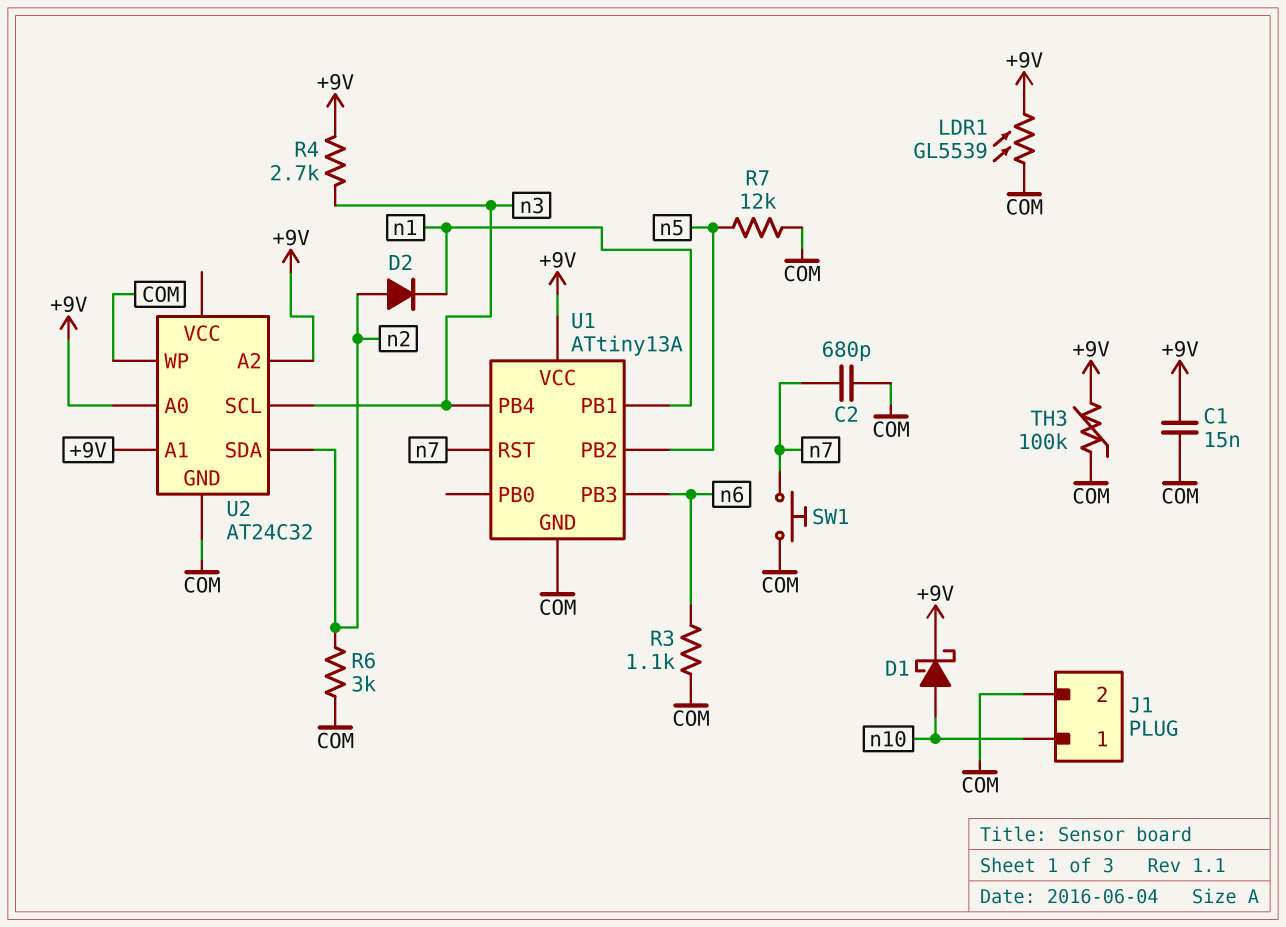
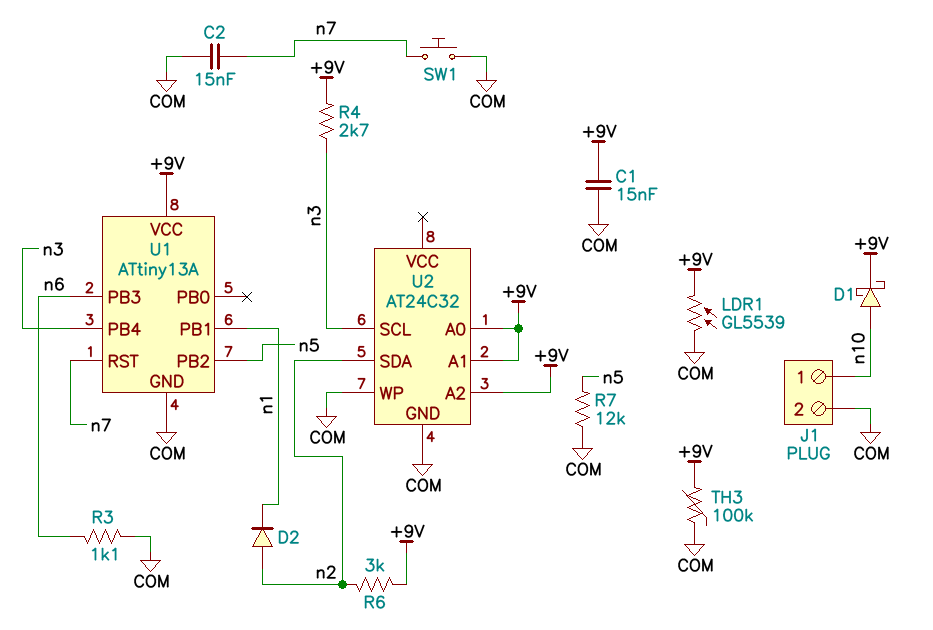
C2: 680pF (COM, n7) -> 15nF (COM, n7)
R6: 3k (COM, n2) -> 3k (+9V, n2)

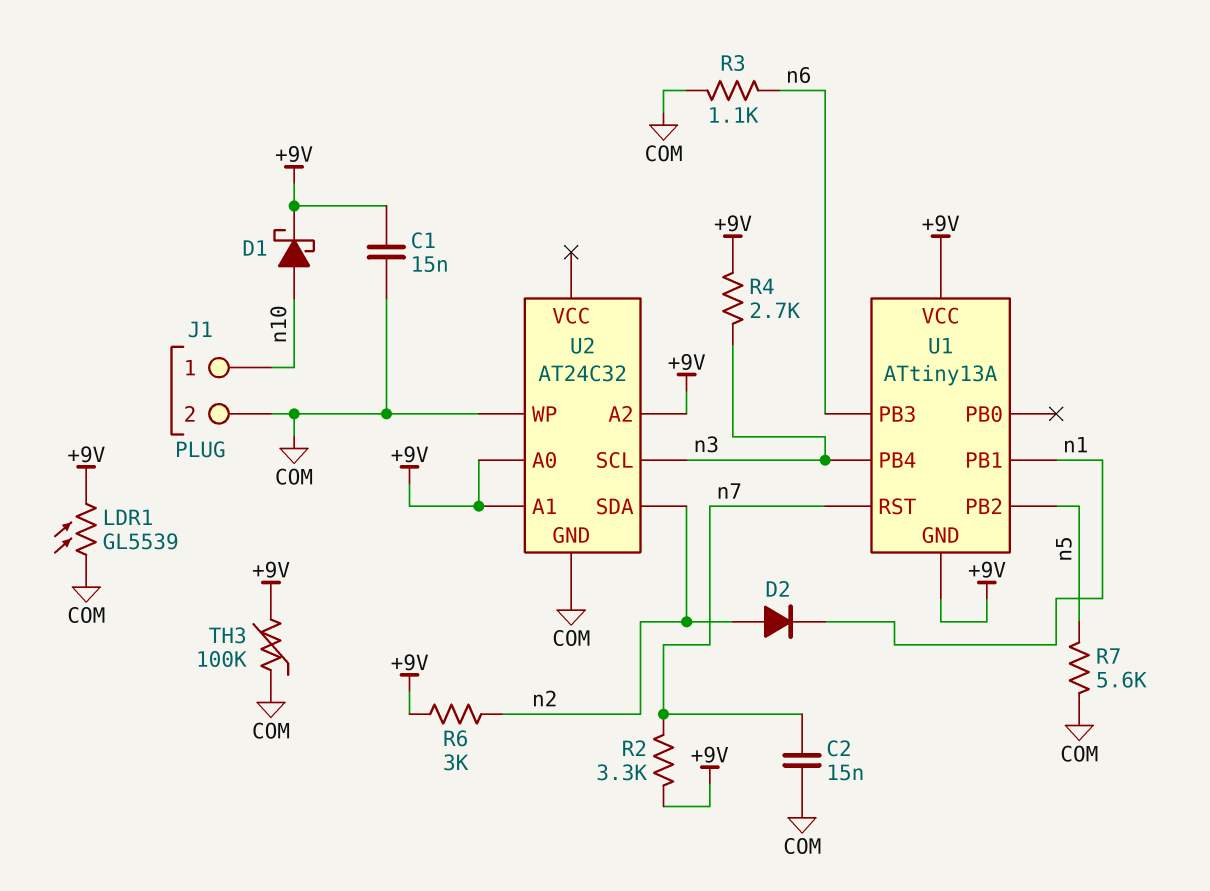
R2: none -> 3.3k (+9V, n7)
R7: 12k (COM, n5) -> 5.6k (COM, n5)
SW1: button (COM, n7) -> none
U1 pin GND: COM -> +9V

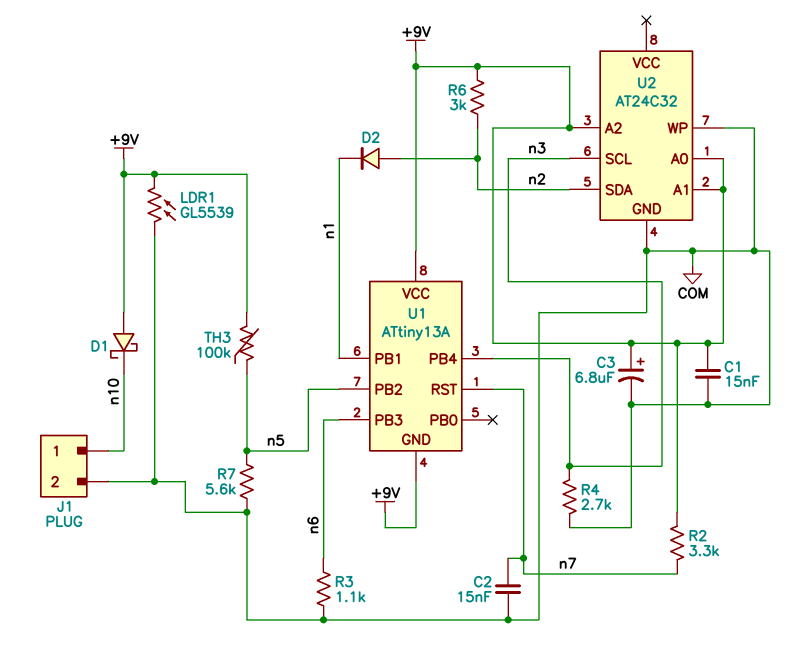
C3: none -> 6.8uF (plus +9V, minus COM)
D1: schottky (A n10, K +9V) -> schottky (A +9V, K n10)
R4: 2.7k (+9V, n3) -> 2.7k (COM, n3)
TH3: 100k (+9V, COM) -> 100k (+9V, n5)

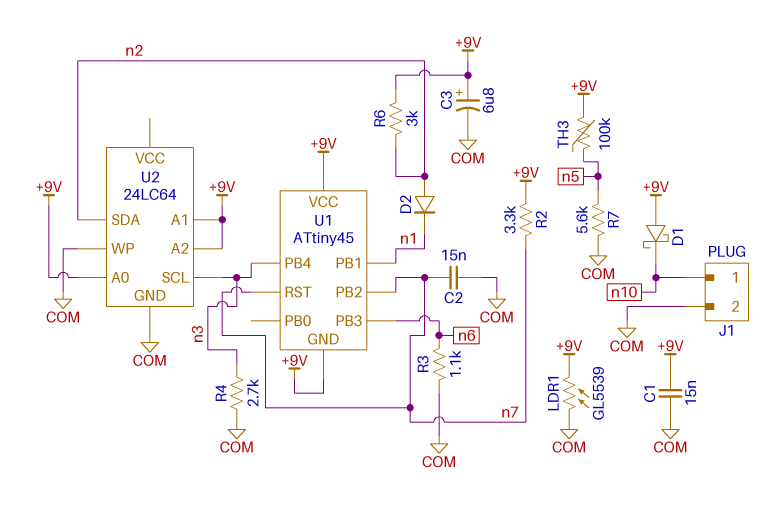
U1: ATtiny13A -> ATtiny45
U1 pin PB2: n5 -> n7
U2: AT24C32 -> 24LC64

